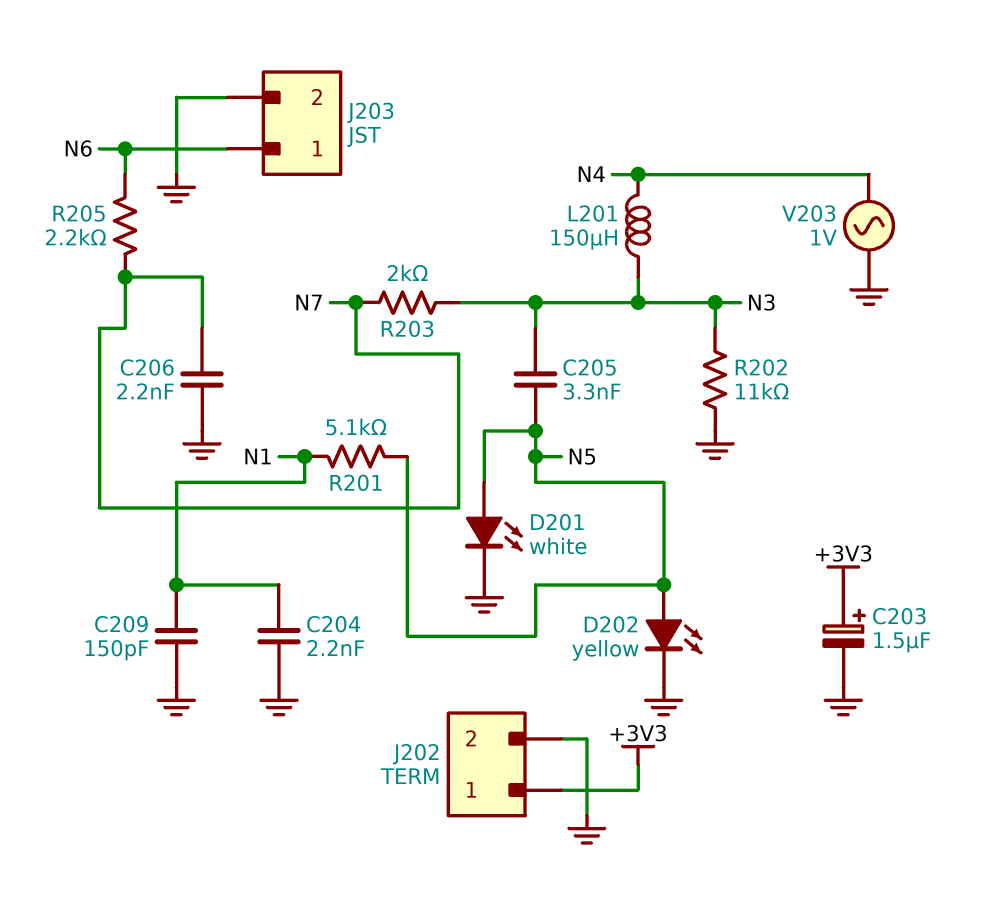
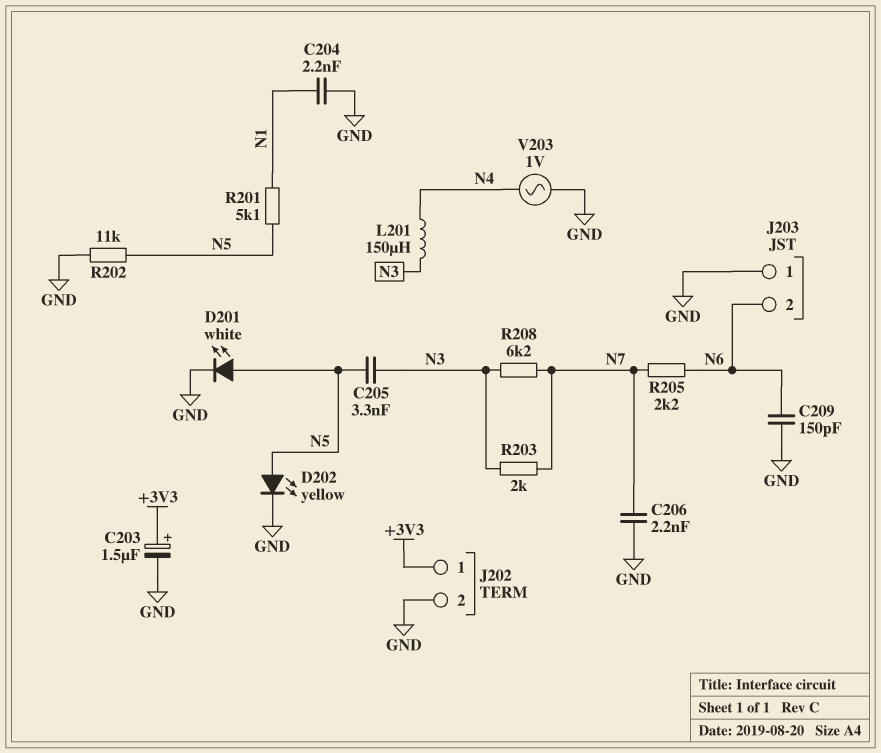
C209: 150pF (GND, N1) -> 150pF (GND, N6)
J203 pin 1: N6 -> GND
J203 pin 2: GND -> N6
R202: 11k (GND, N3) -> 11k (GND, N5)
R208: none -> 6.2k (N3, N7)

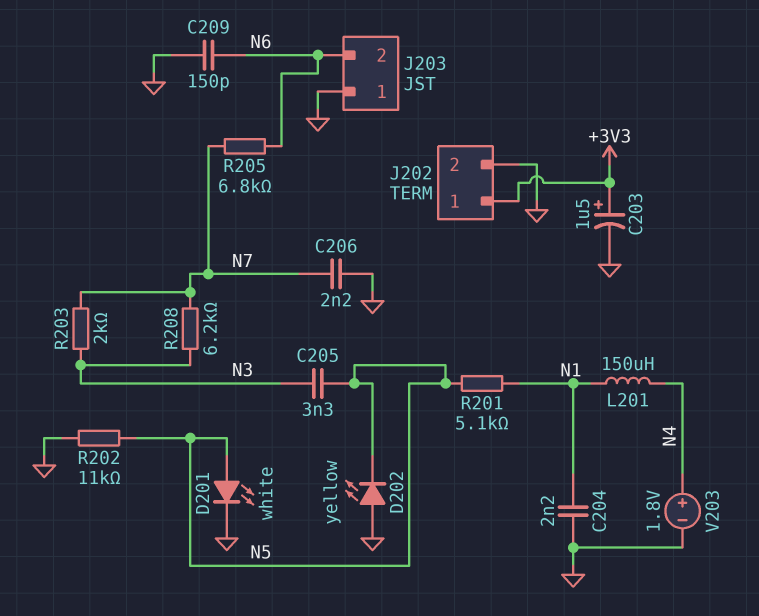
D202: LED yellow (A N5, K GND) -> LED yellow (A GND, K N5)
L201: 150uH (N3, N4) -> 150uH (N1, N4)
R205: 2.2k (N6, N7) -> 6.8k (N6, N7)
V203: AC 1V (GND, N4) -> 1.8V (plus N4, minus GND)

